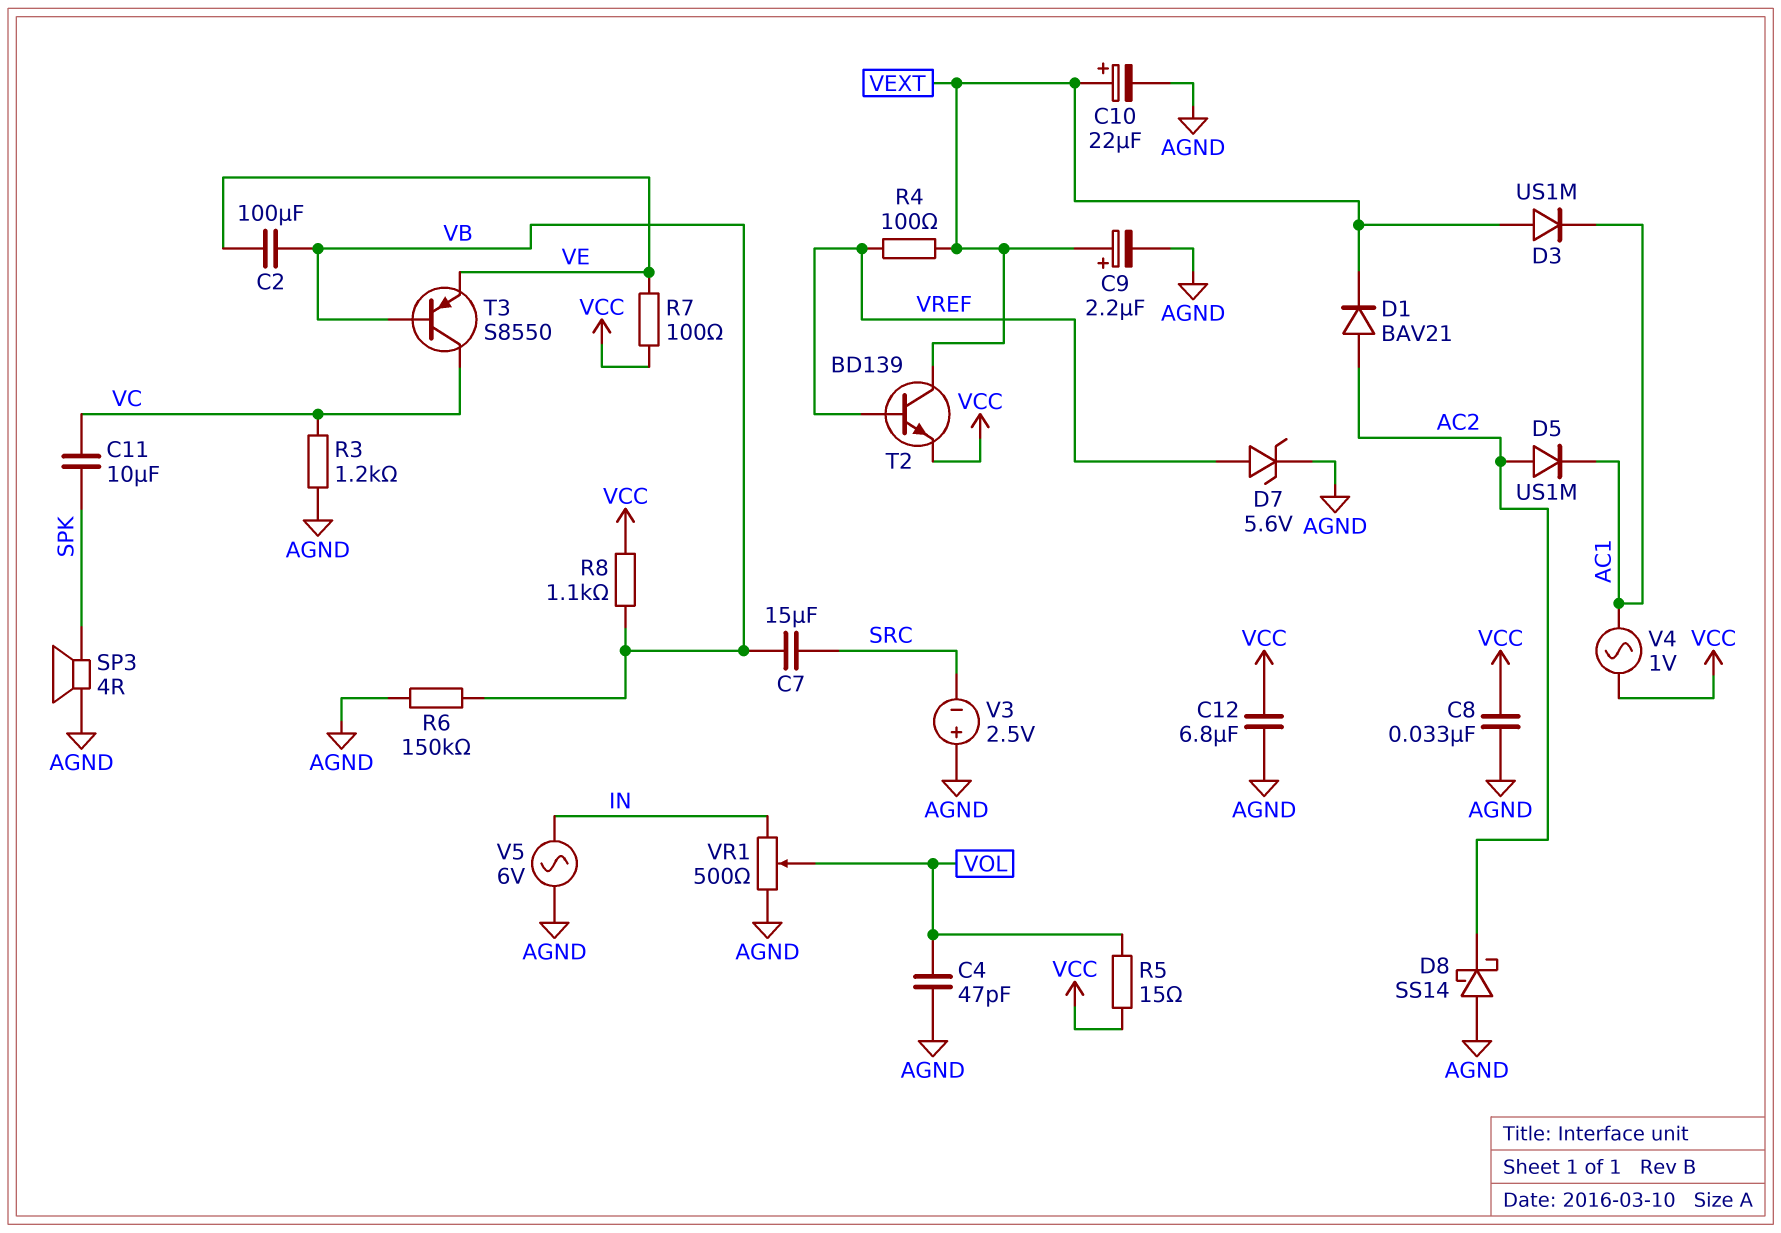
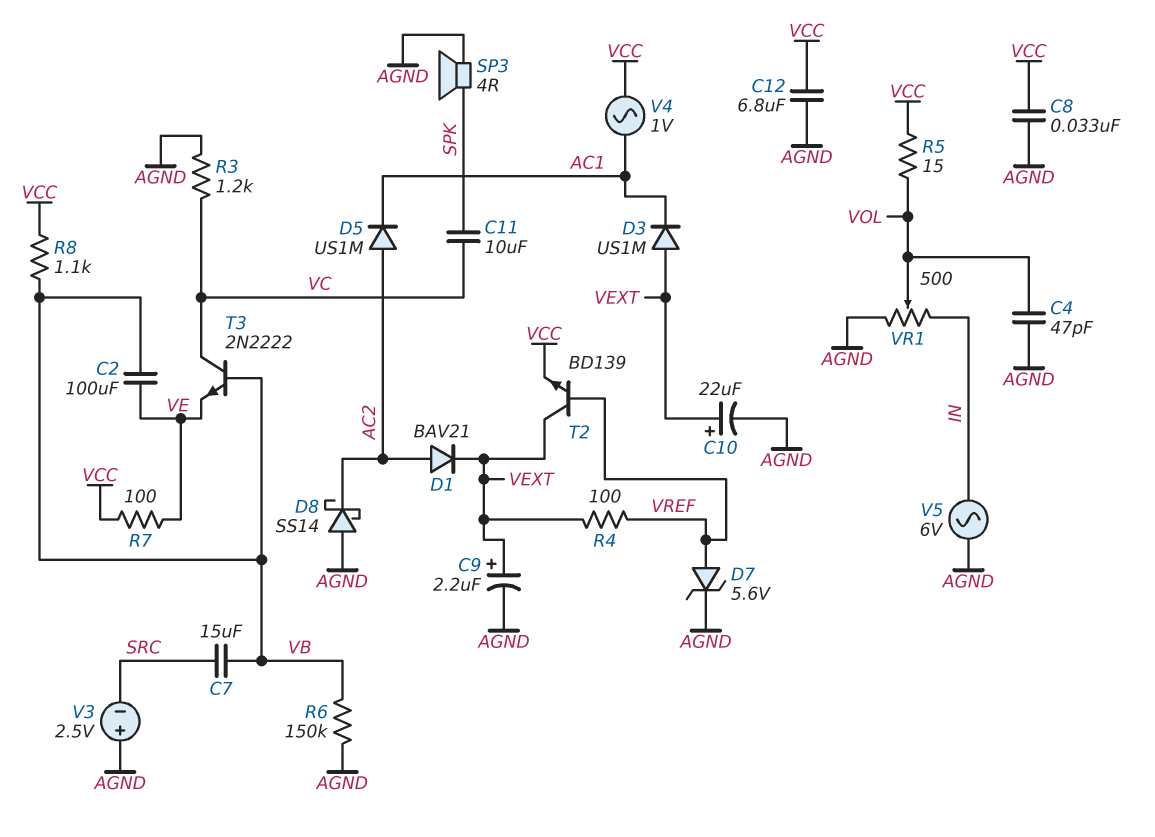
T3: PNP S8550 (B VB, C VC, E VE) -> NPN 2N2222 (B VB, C VC, E VE)

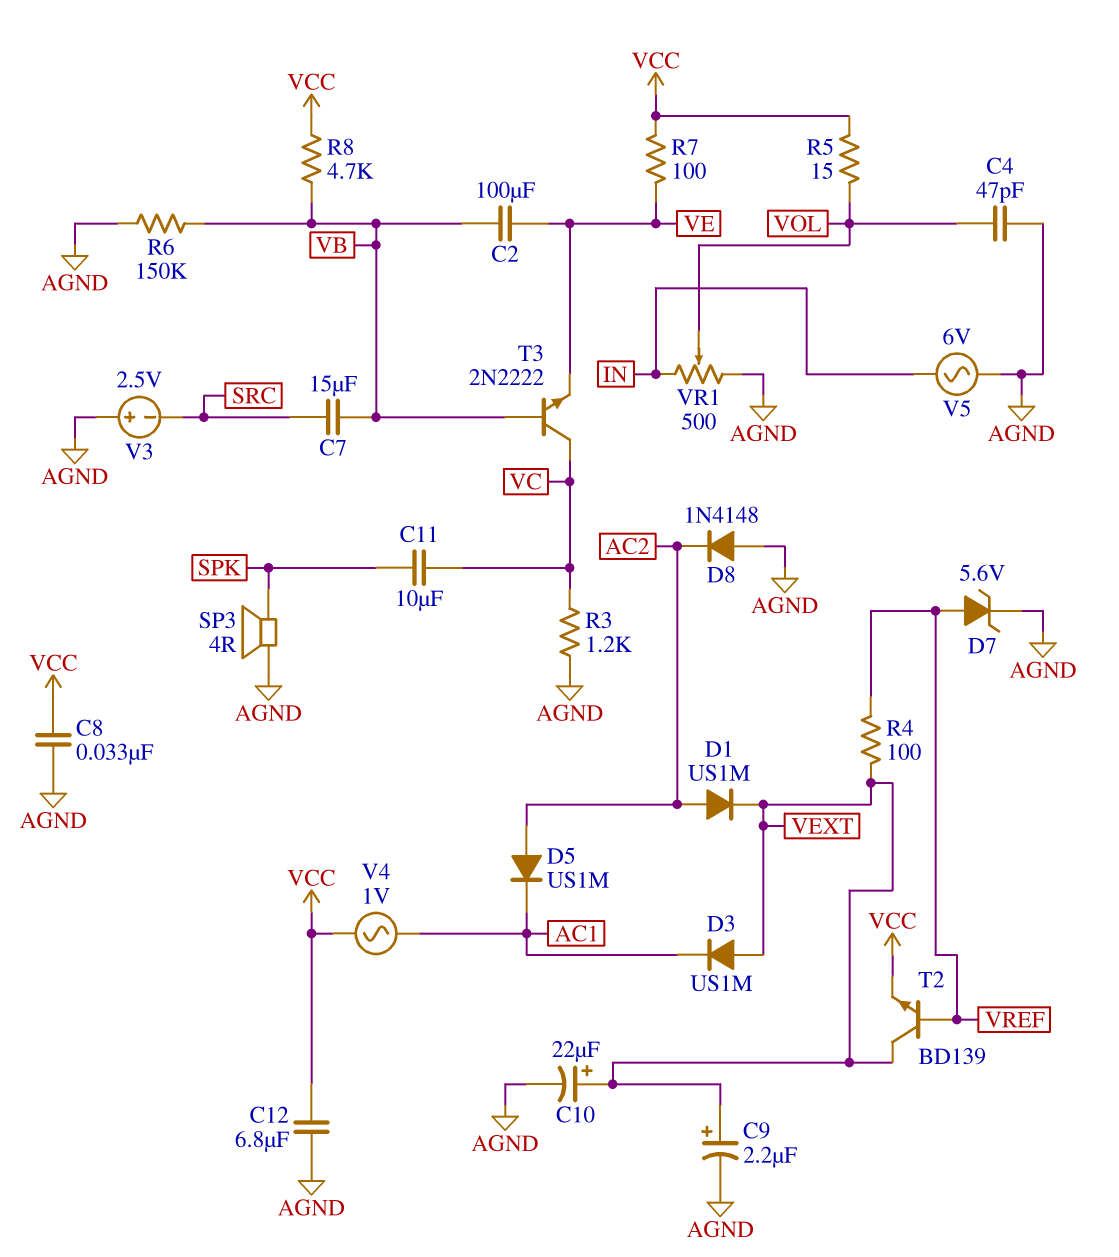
D1: diode BAV21 (A AC2, K VEXT) -> diode US1M (A AC2, K VEXT)
D8: schottky SS14 (A AGND, K AC2) -> diode 1N4148 (A AGND, K AC2)
R8: 1.1k (VB, VCC) -> 4.7k (VB, VCC)

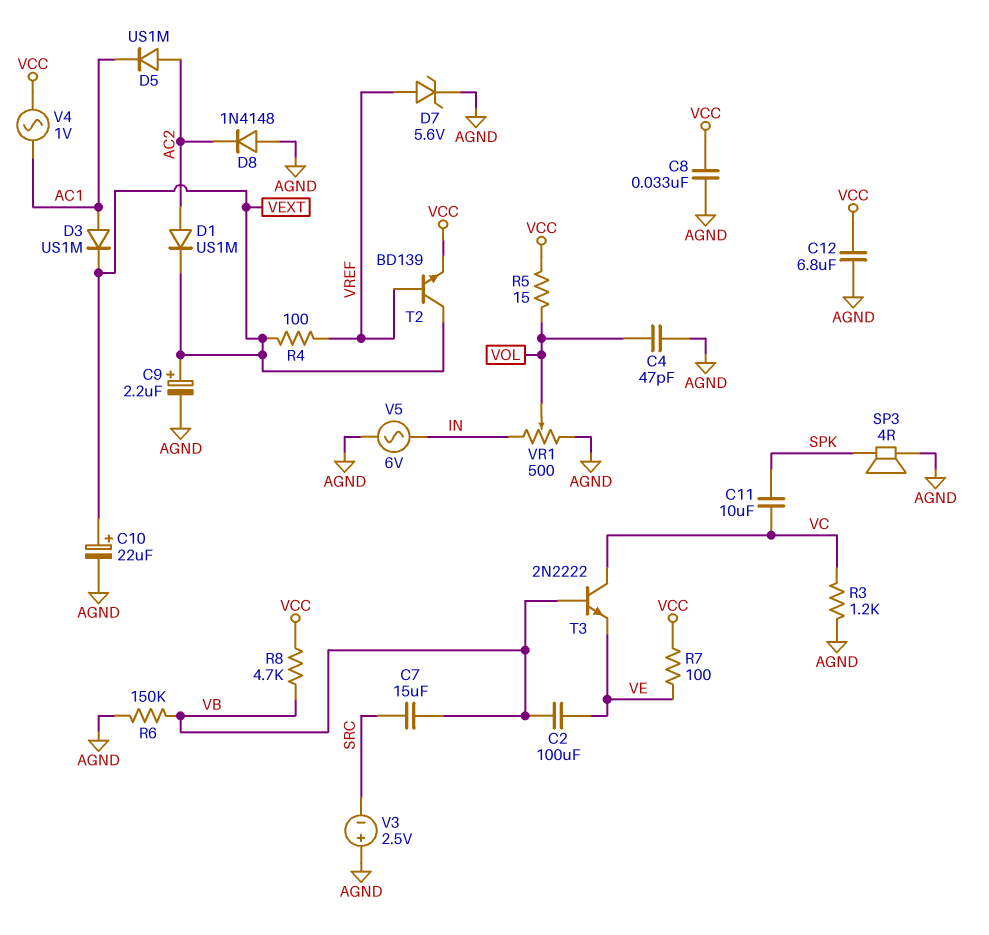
D3: diode US1M (A VEXT, K AC1) -> diode US1M (A AC1, K VEXT)

